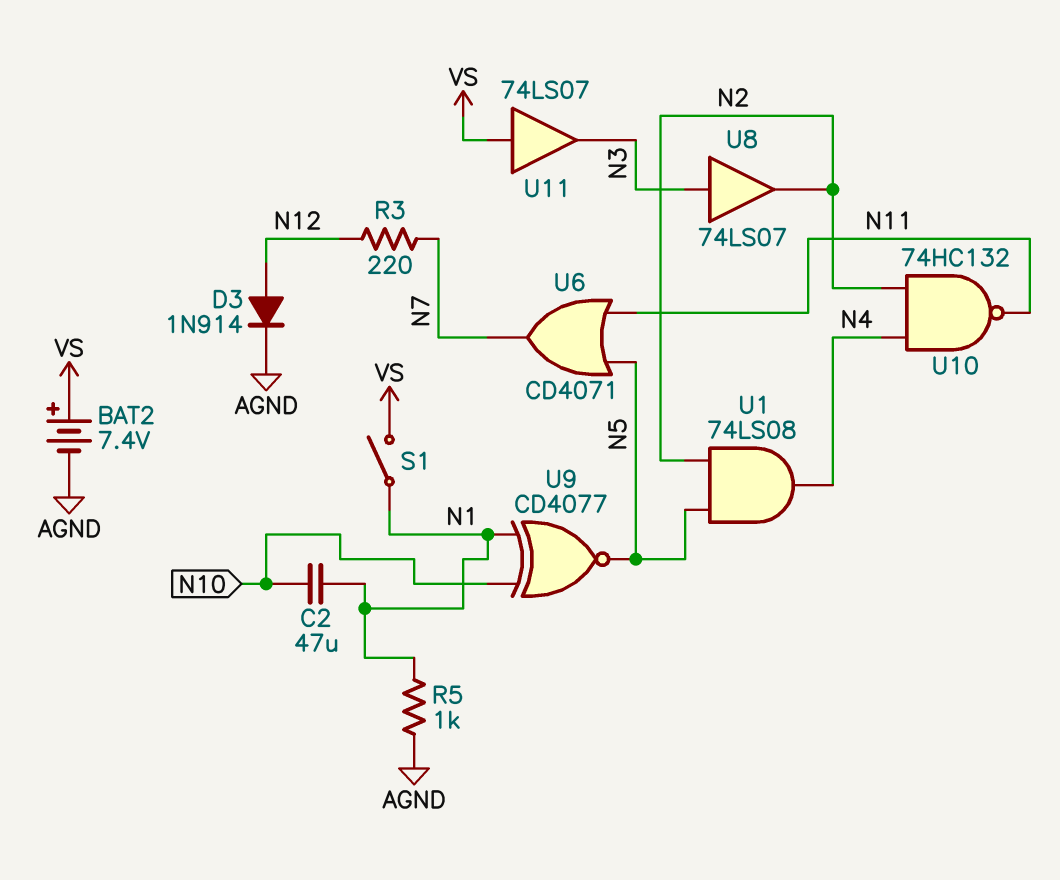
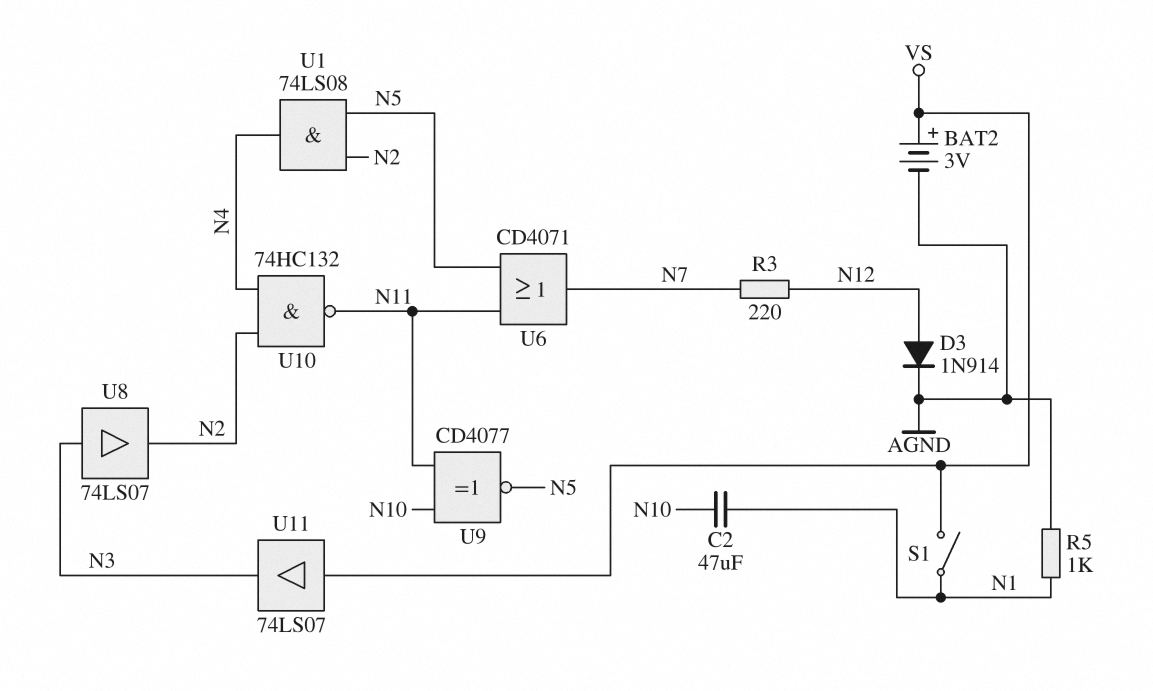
BAT2: 7.4V (plus VS, minus AGND) -> 3V (plus VS, minus AGND)
U9: XNOR CD4077 (in N1, in N10, out N5) -> XNOR CD4077 (in N10, in N11, out N5)

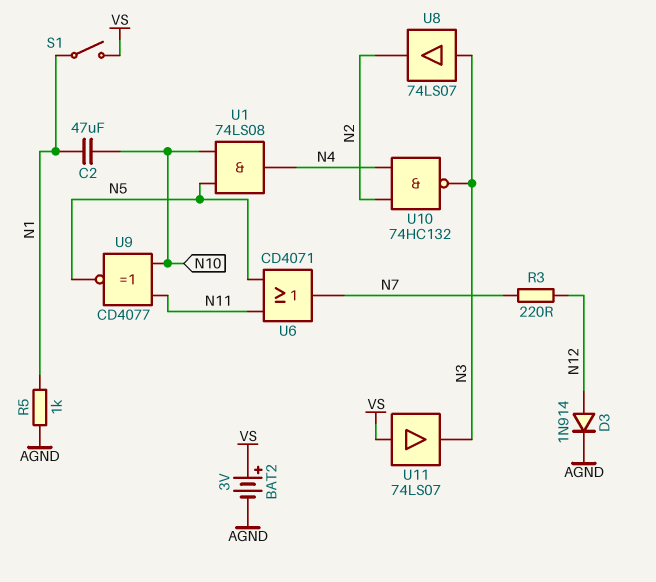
U1: AND 74LS08 (in N2, in N5, out N4) -> AND 74LS08 (in N5, in N10, out N4)
U10: NAND 74HC132 (in N2, in N4, out N11) -> NAND 74HC132 (in N2, in N4, out N3)

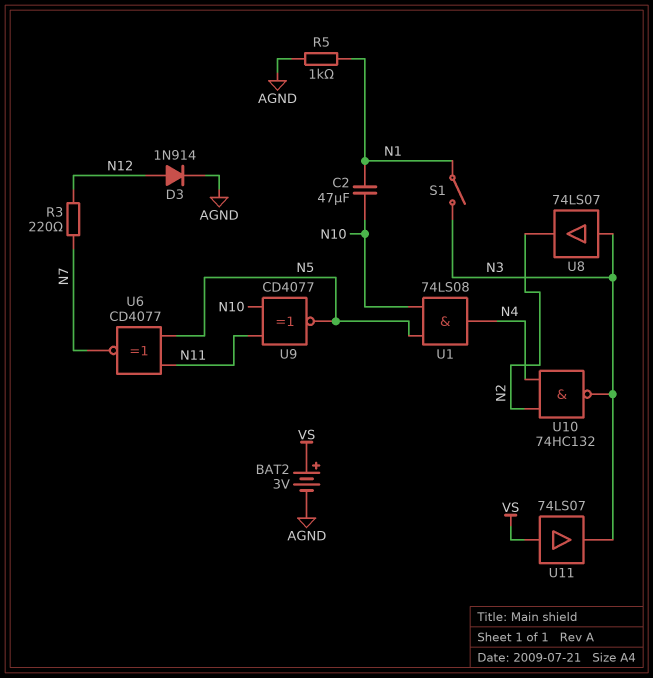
S1: switch (N1, VS) -> switch (N1, N3)
U6: OR CD4071 (in N5, in N11, out N7) -> XNOR CD4077 (in N5, in N11, out N7)

